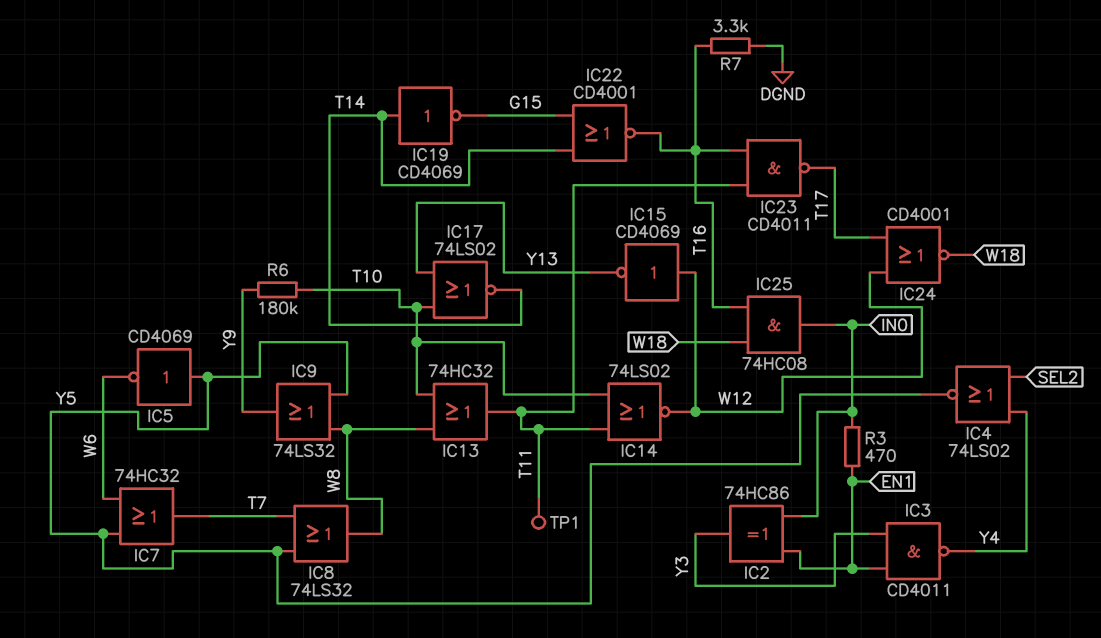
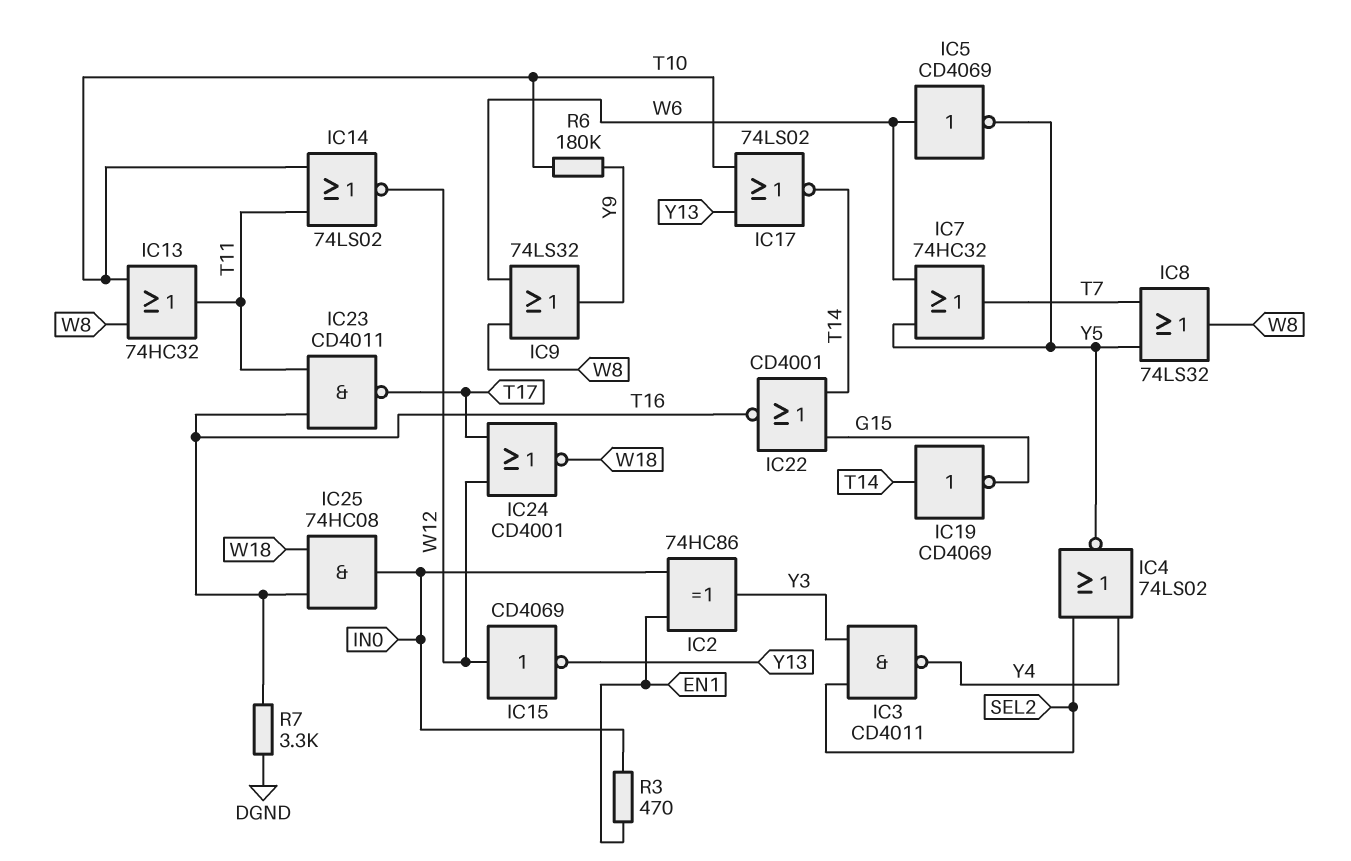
IC3: NAND CD4011 (in EN1, in Y3, out Y4) -> NAND CD4011 (in SEL2, in Y3, out Y4)
IC5: NOT CD4069 (in Y5, out W6) -> NOT CD4069 (in W6, out Y5)
IC9: OR 74LS32 (in W8, in Y5, out Y9) -> OR 74LS32 (in W6, in W8, out Y9)
TP1: test point (T11) -> none

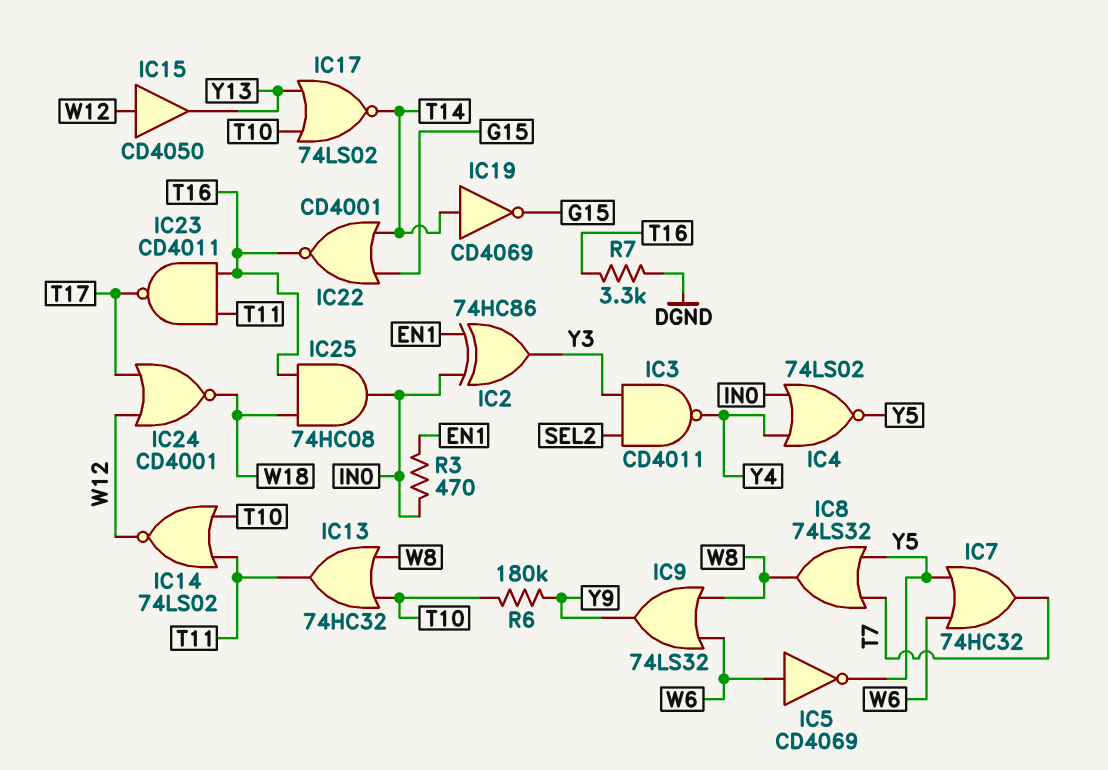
IC4: NOR 74LS02 (in SEL2, in Y4, out Y5) -> NOR 74LS02 (in IN0, in Y4, out Y5)
IC15: NOT CD4069 (in W12, out Y13) -> buffer CD4050 (in W12, out Y13)

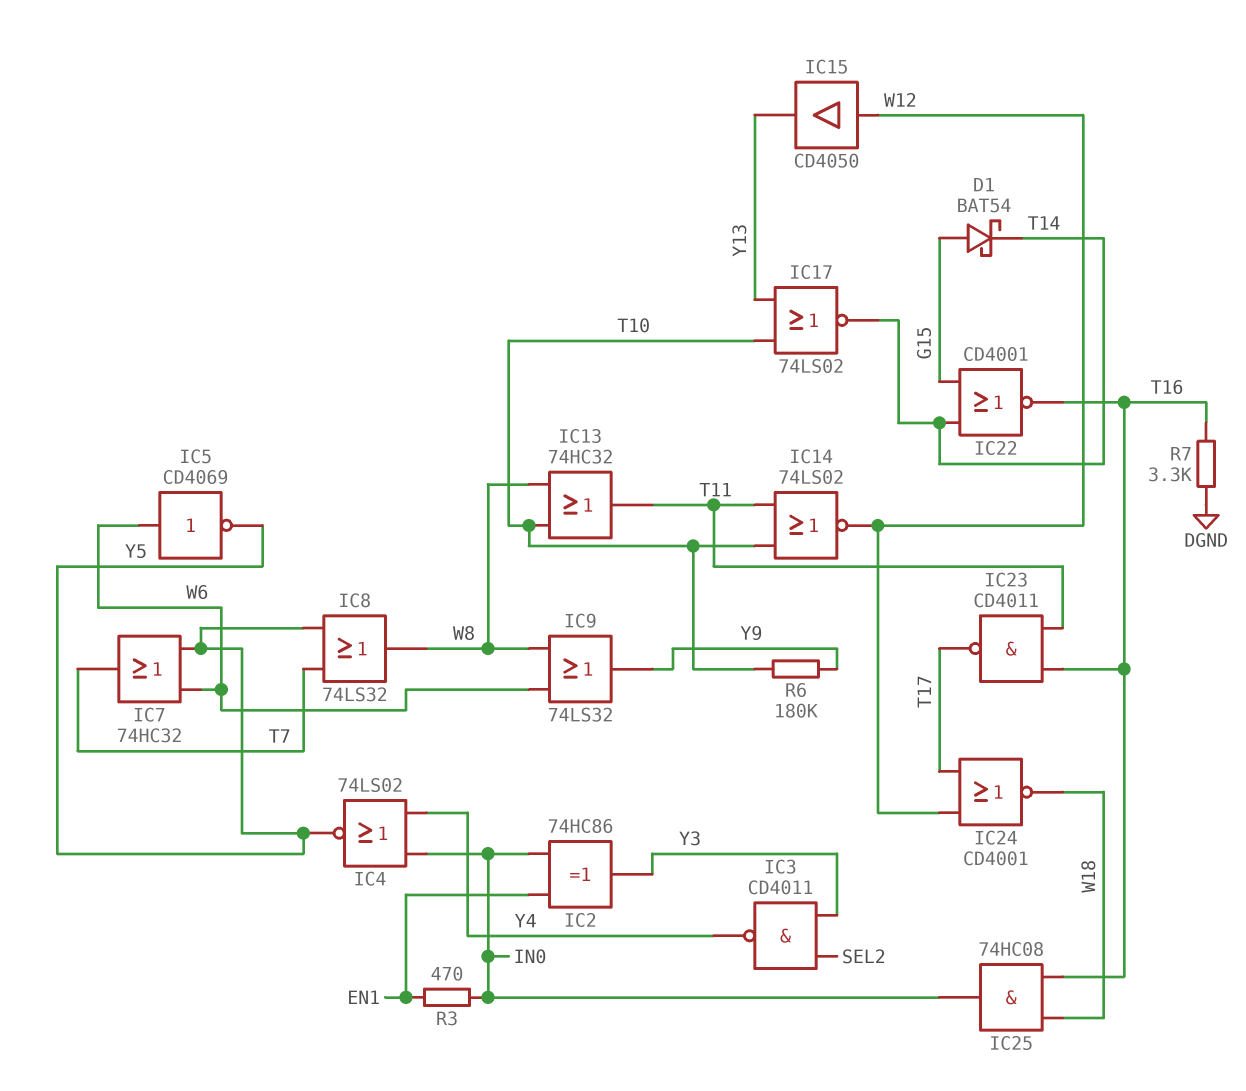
D1: none -> schottky BAT54 (A G15, K T14)
IC19: NOT CD4069 (in T14, out G15) -> none

